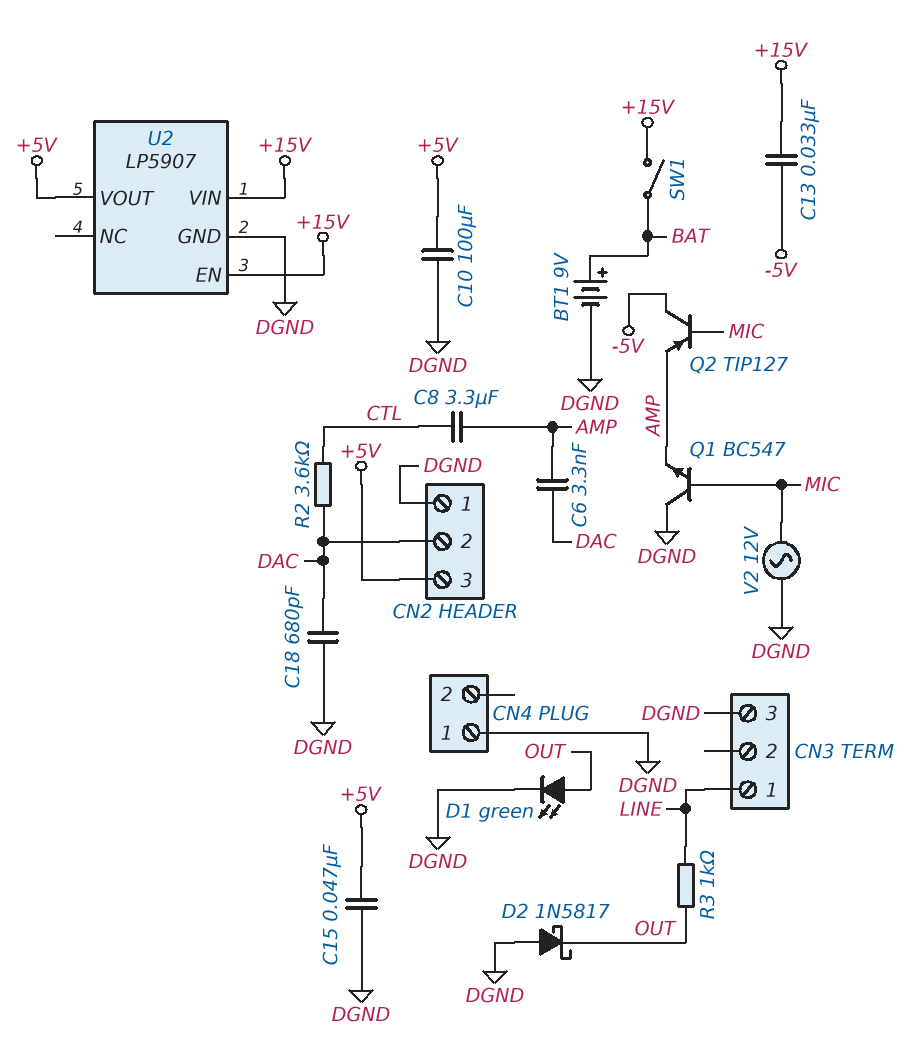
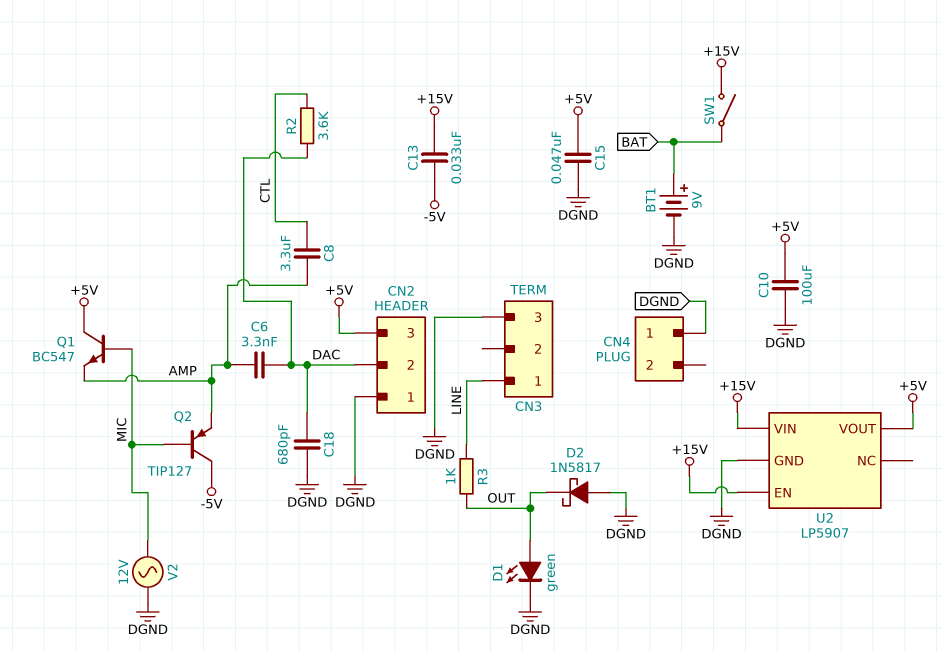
Q1: NPN BC547 (B MIC, C DGND, E AMP) -> NPN BC547 (B MIC, C +5V, E AMP)

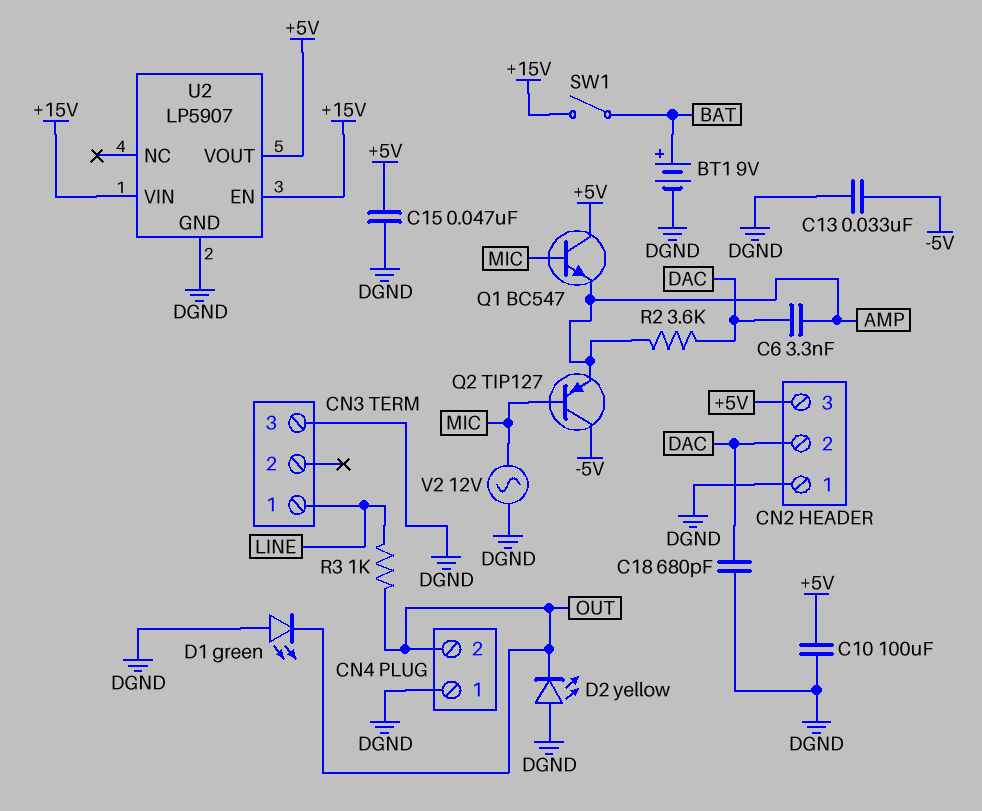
C8: 3.3uF (AMP, CTL) -> none
C13: 33nF (+15V, -5V) -> 33nF (-5V, DGND)
CN4 pin 2: none -> OUT
D1: LED green (A OUT, K DGND) -> LED green (A DGND, K OUT)
D2: schottky 1N5817 (A DGND, K OUT) -> LED yellow (A DGND, K OUT)
R2: 3.6k (CTL, DAC) -> 3.6k (AMP, DAC)

